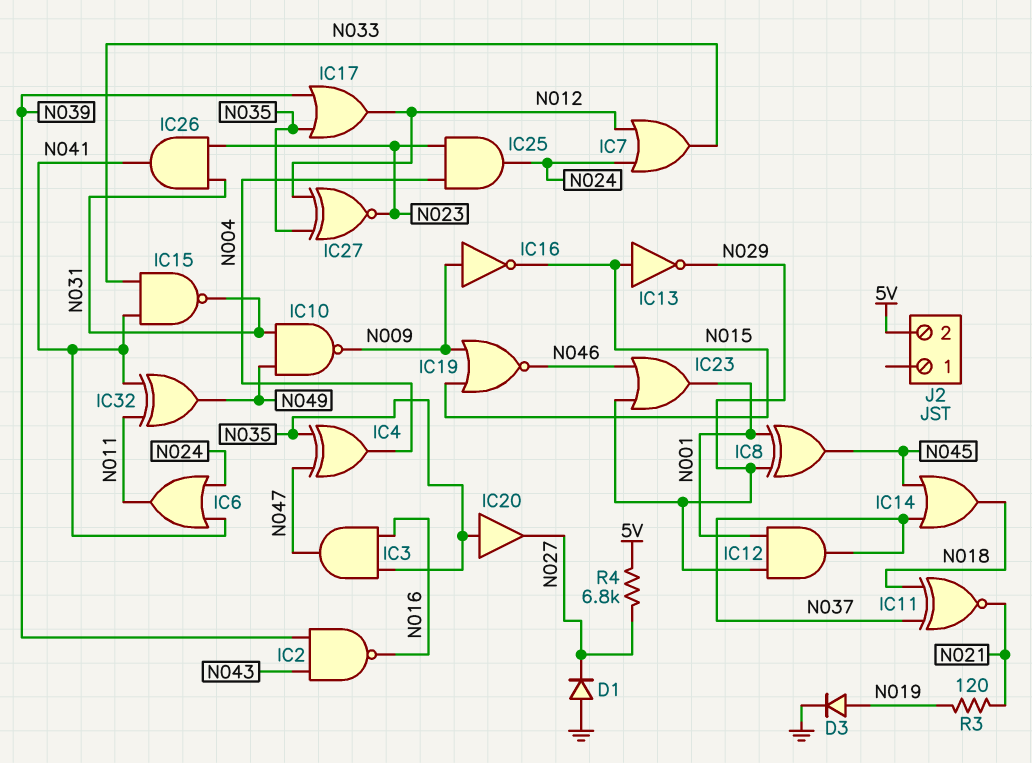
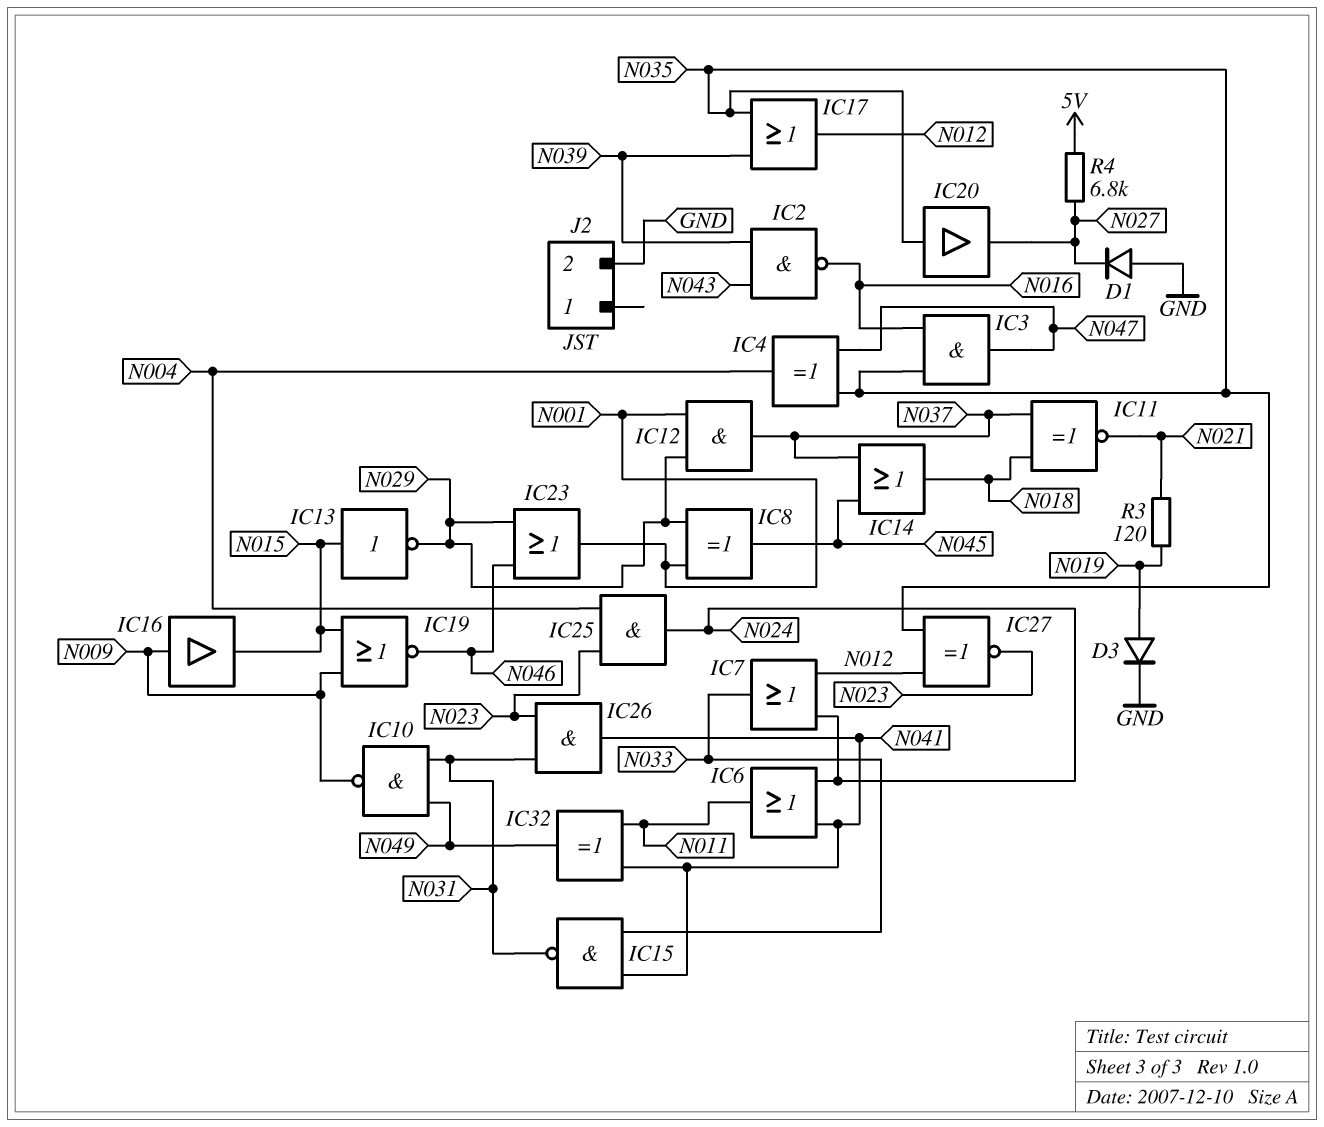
IC16: NOT (in N009, out N015) -> buffer (in N009, out N015)
J2 pin 2: 5V -> GND

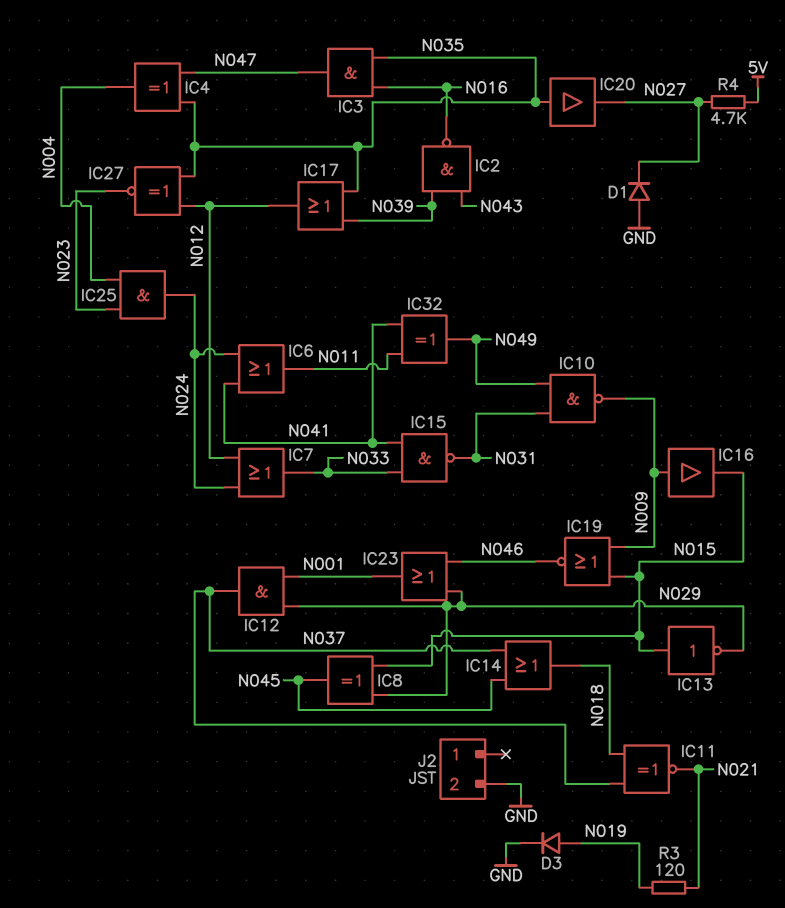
IC8: XOR (in N001, in N029, out N045) -> XOR (in N015, in N029, out N045)
IC26: AND (in N023, in N031, out N041) -> none
R4: 6.8k (5V, N027) -> 4.7k (5V, N027)

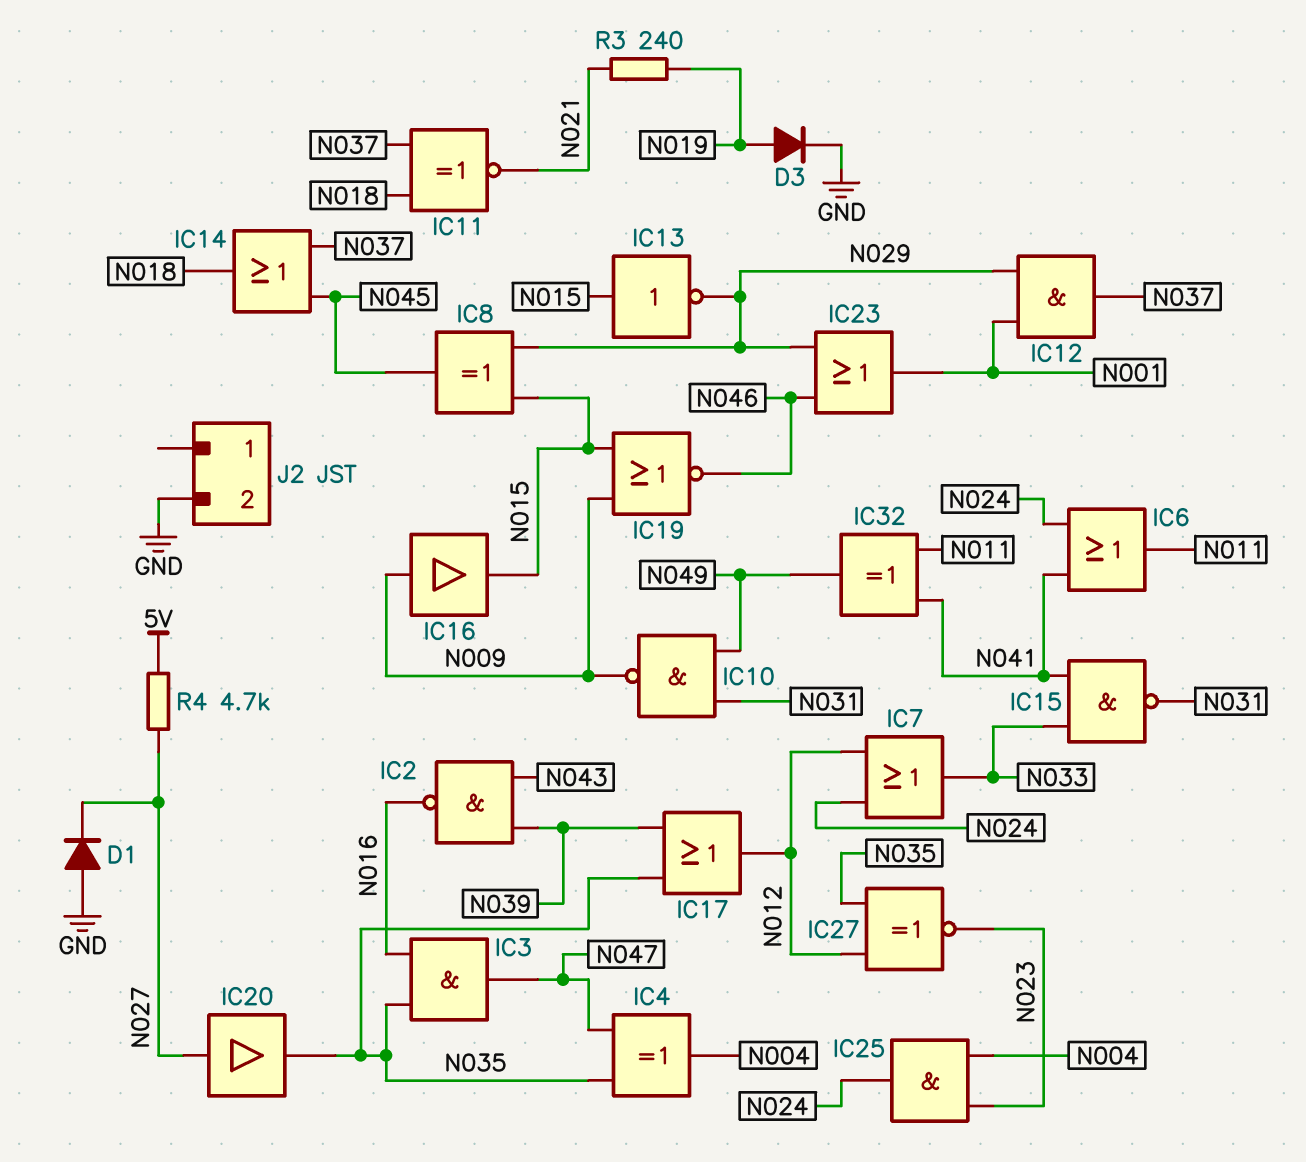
IC20: buffer (in N035, out N027) -> buffer (in N027, out N035)
R3: 120 (N019, N021) -> 240 (N019, N021)

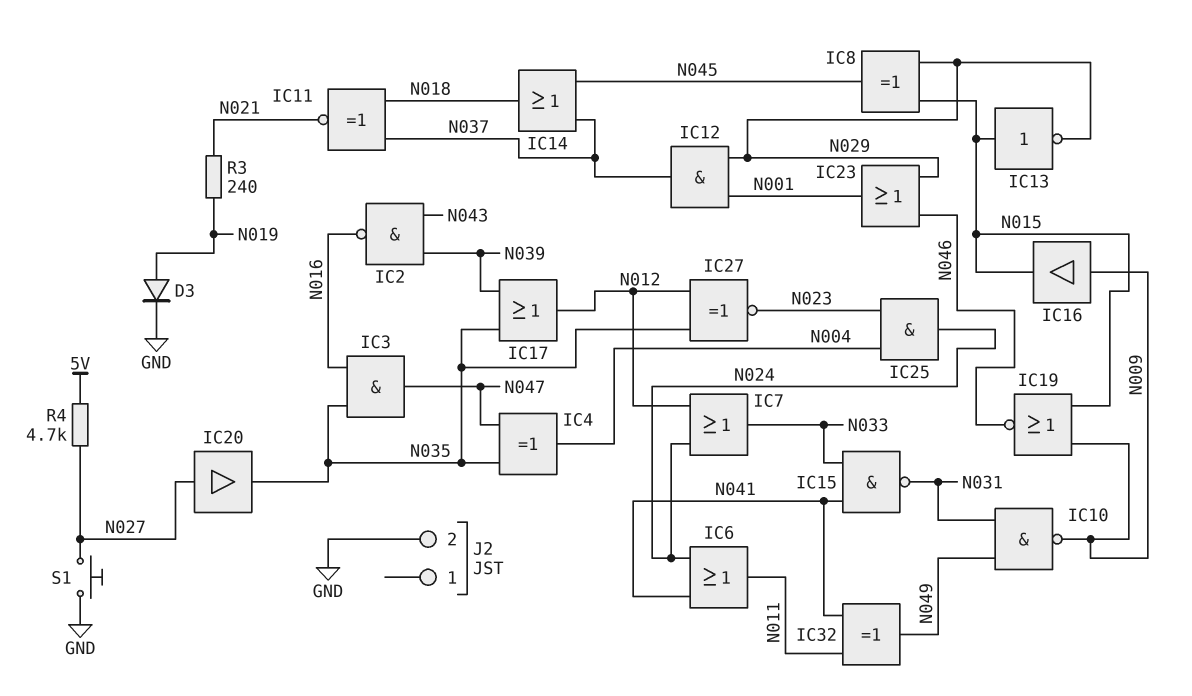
D1: diode (A GND, K N027) -> none
S1: none -> button (GND, N027)

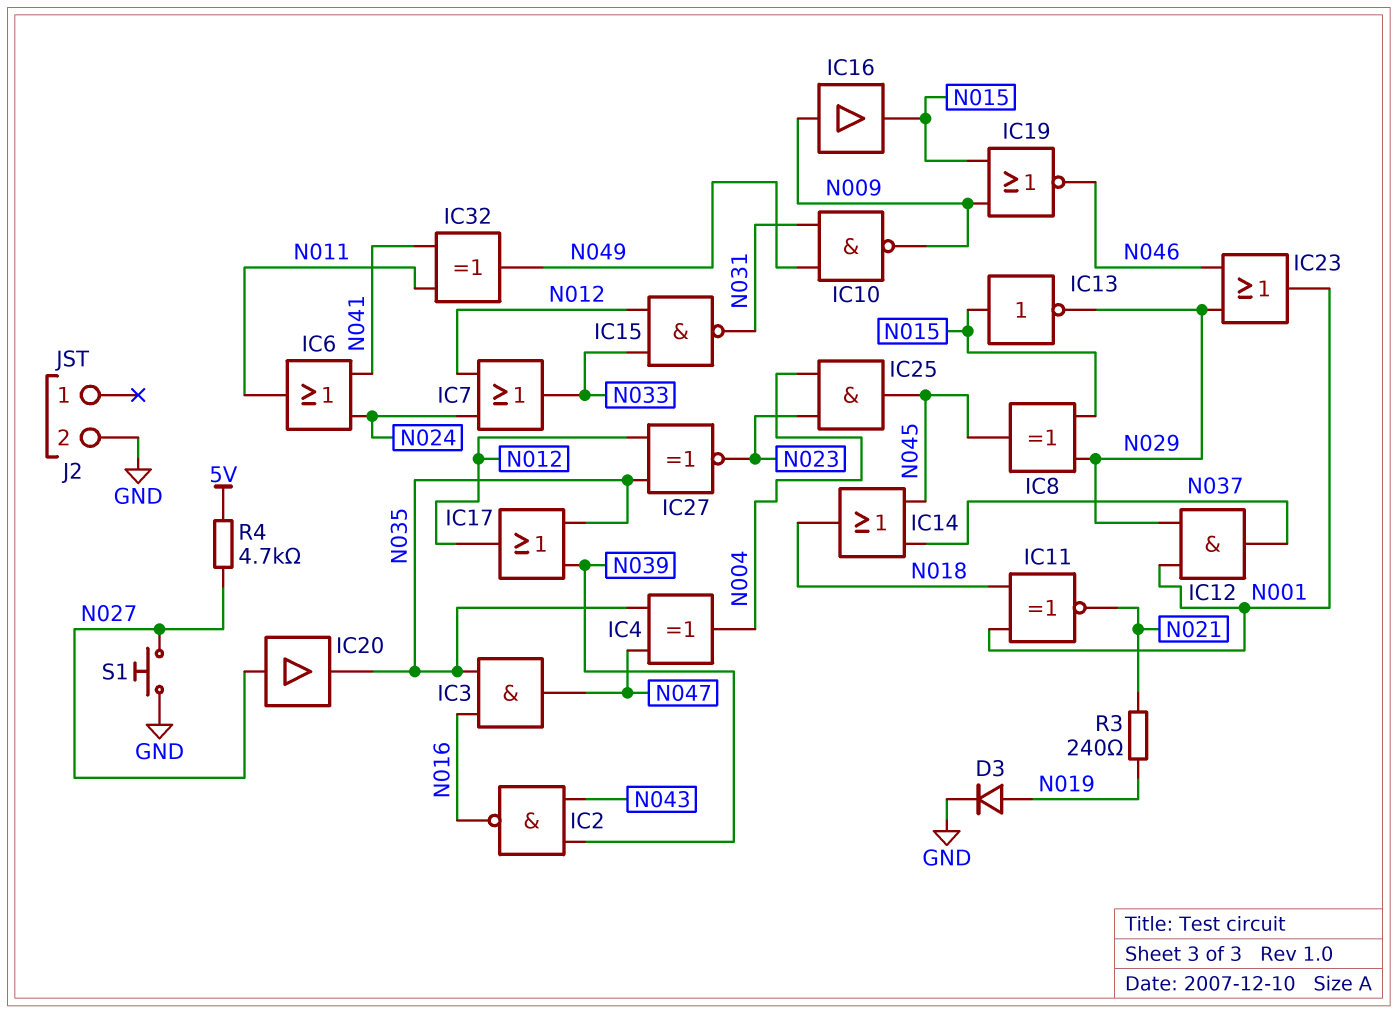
IC11: XNOR (in N018, in N037, out N021) -> XNOR (in N001, in N018, out N021)
IC15: NAND (in N033, in N041, out N031) -> NAND (in N012, in N033, out N031)
IC25: AND (in N004, in N023, out N024) -> AND (in N004, in N023, out N045)

